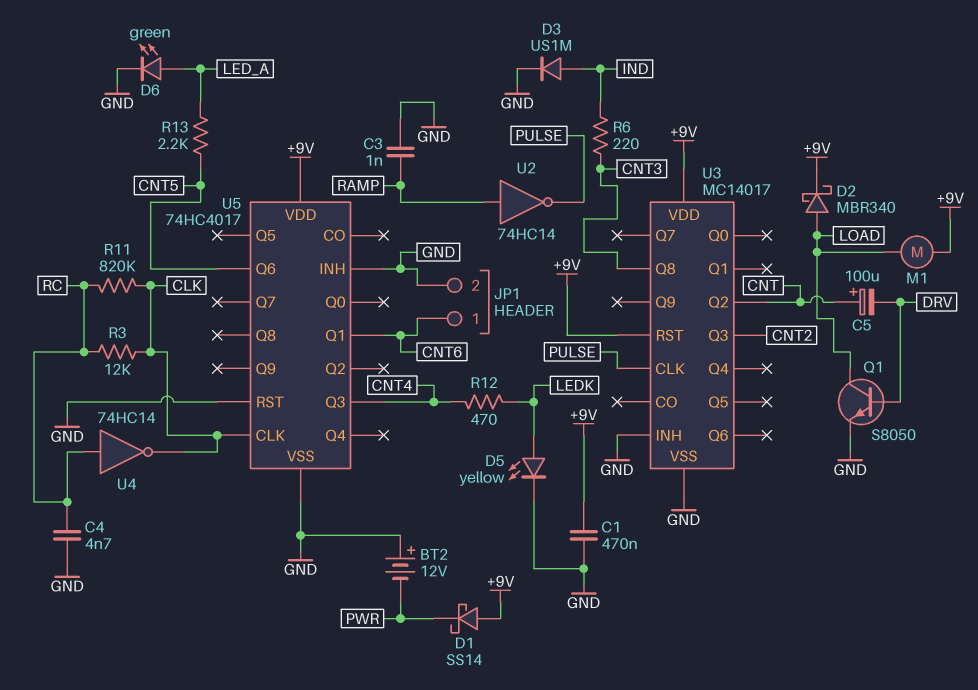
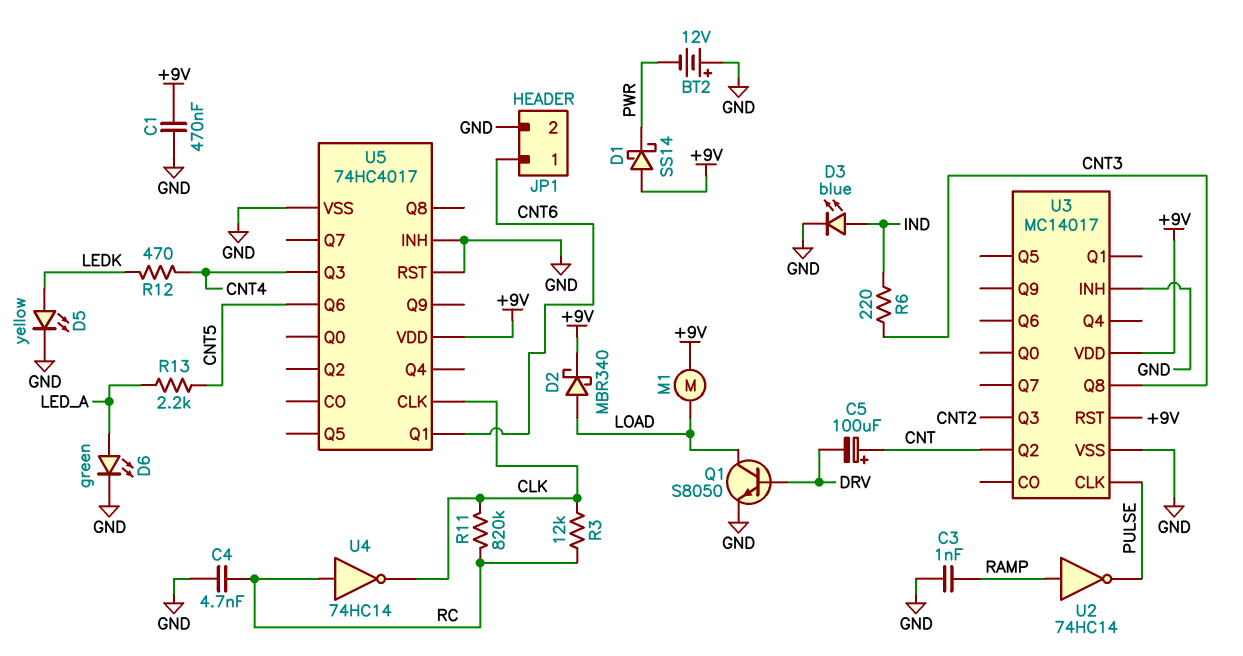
D3: diode US1M (A IND, K GND) -> LED blue (A IND, K GND)

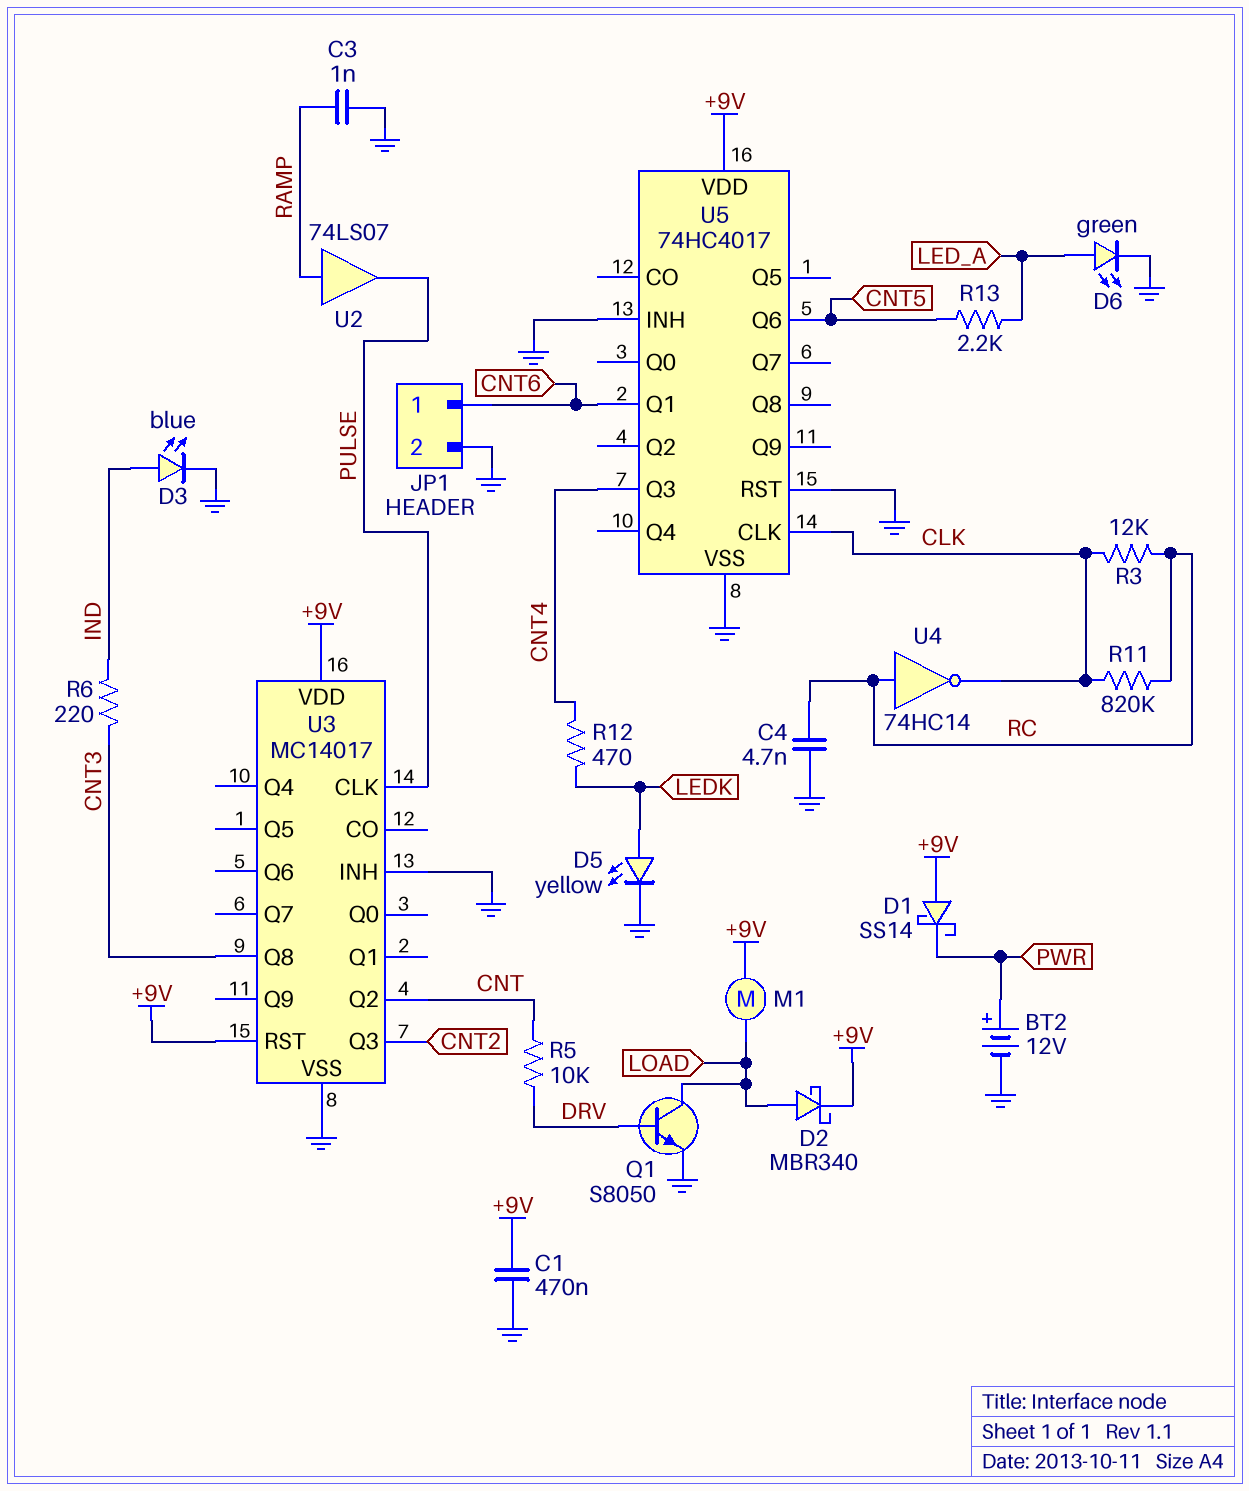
BT2: 12V (plus GND, minus PWR) -> 12V (plus PWR, minus GND)
C5: 100uF (plus CNT, minus DRV) -> none
R5: none -> 10k (CNT, DRV)
U2: NOT 74HC14 (in RAMP, out PULSE) -> buffer 74LS07 (in RAMP, out PULSE)

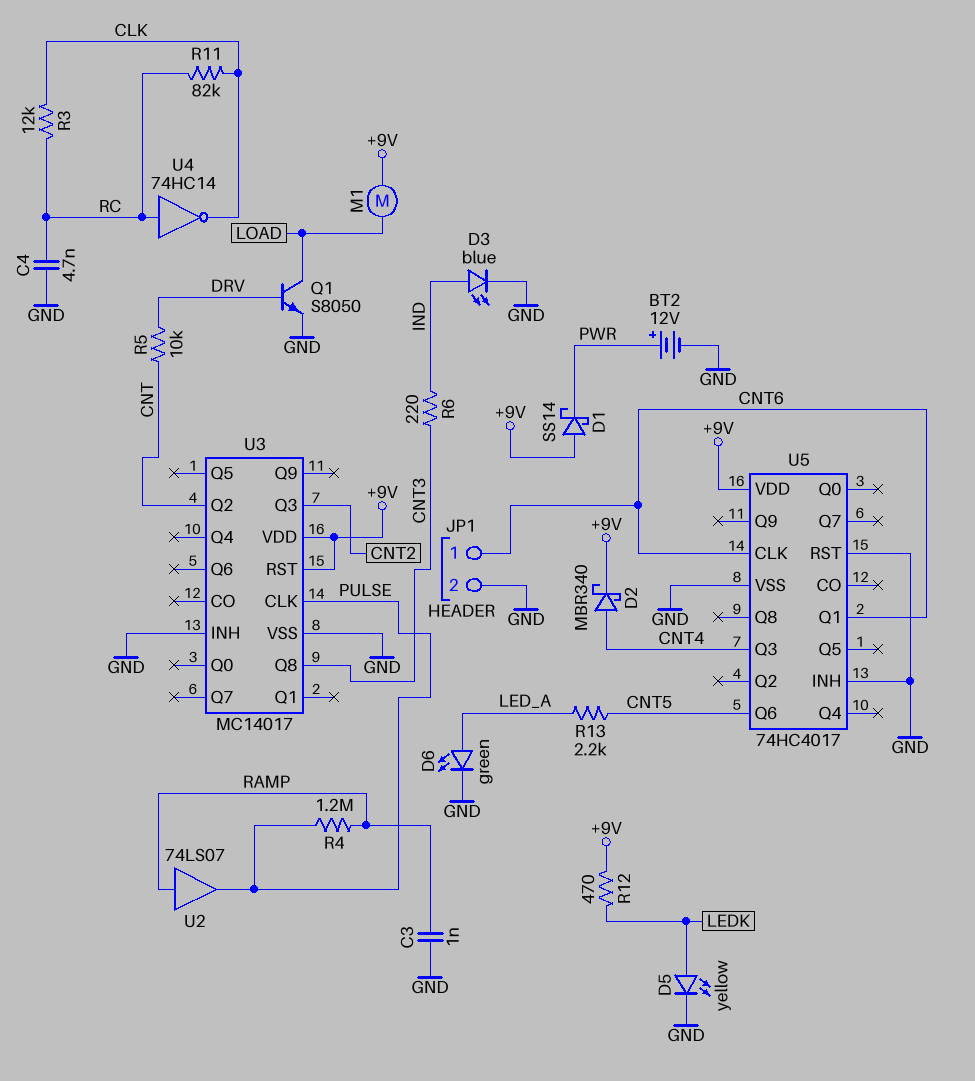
C1: 470nF (+9V, GND) -> none
D2: schottky MBR340 (A LOAD, K +9V) -> schottky MBR340 (A CNT4, K +9V)
R4: none -> 1.2M (PULSE, RAMP)
R11: 820k (CLK, RC) -> 82k (CLK, RC)
R12: 470 (CNT4, LEDK) -> 470 (+9V, LEDK)
U5 pin CLK: CLK -> CNT6

